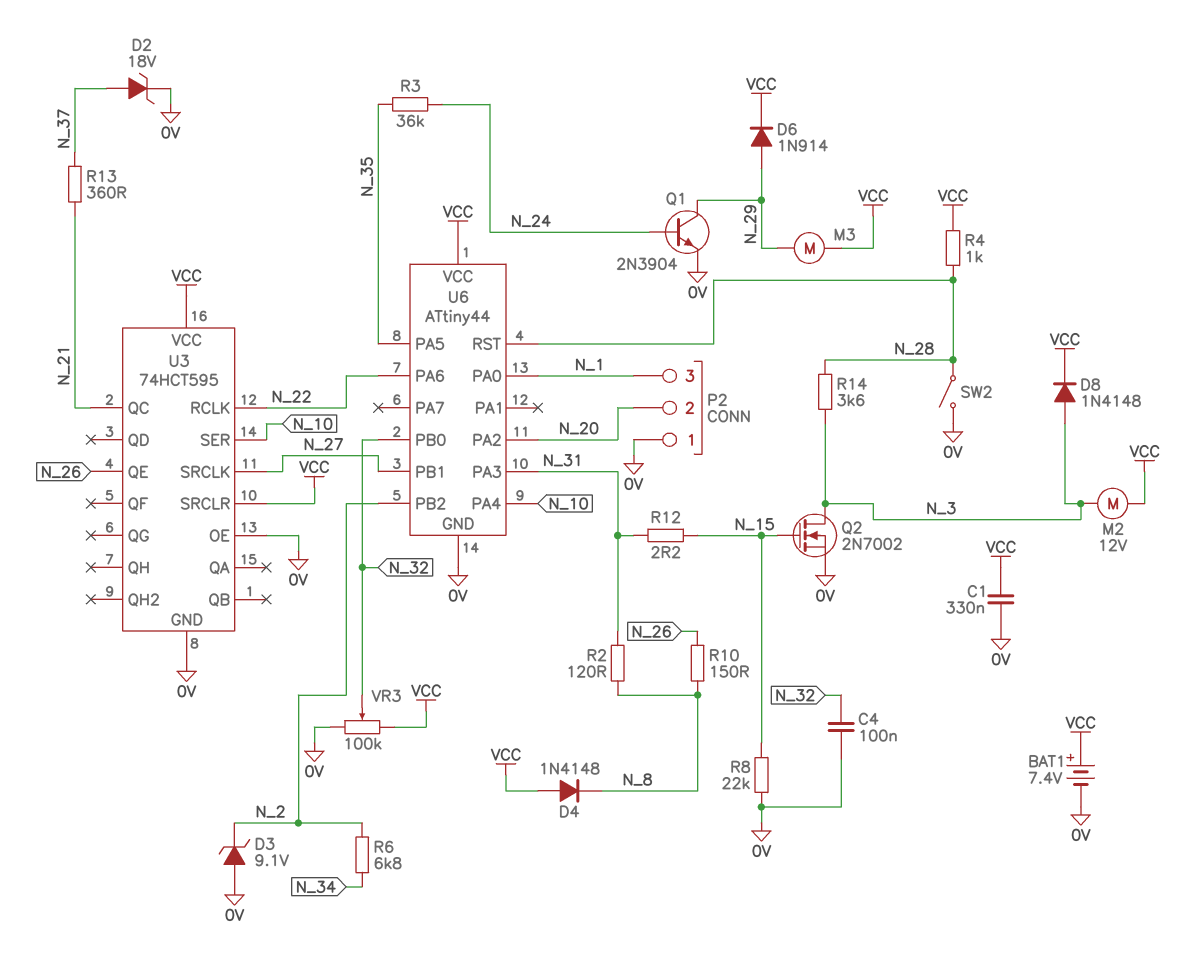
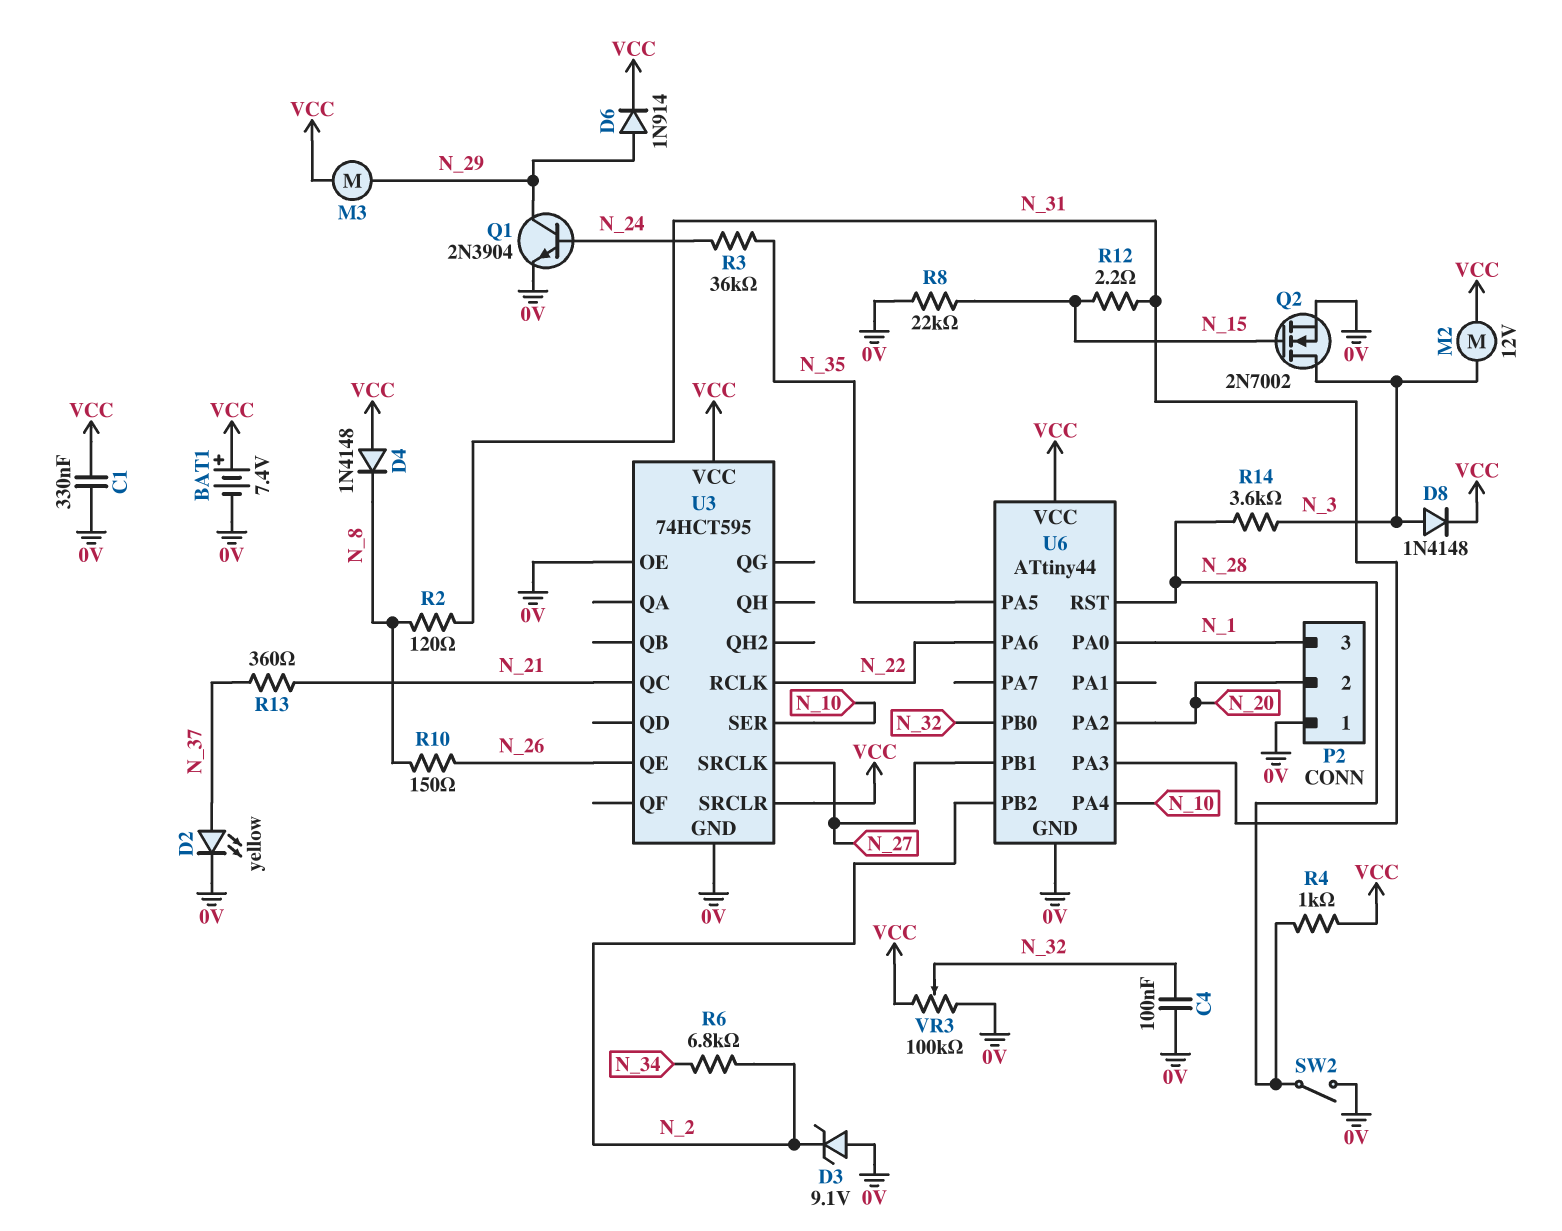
D2: zener 18V (A N_37, K 0V) -> LED yellow (A N_37, K 0V)

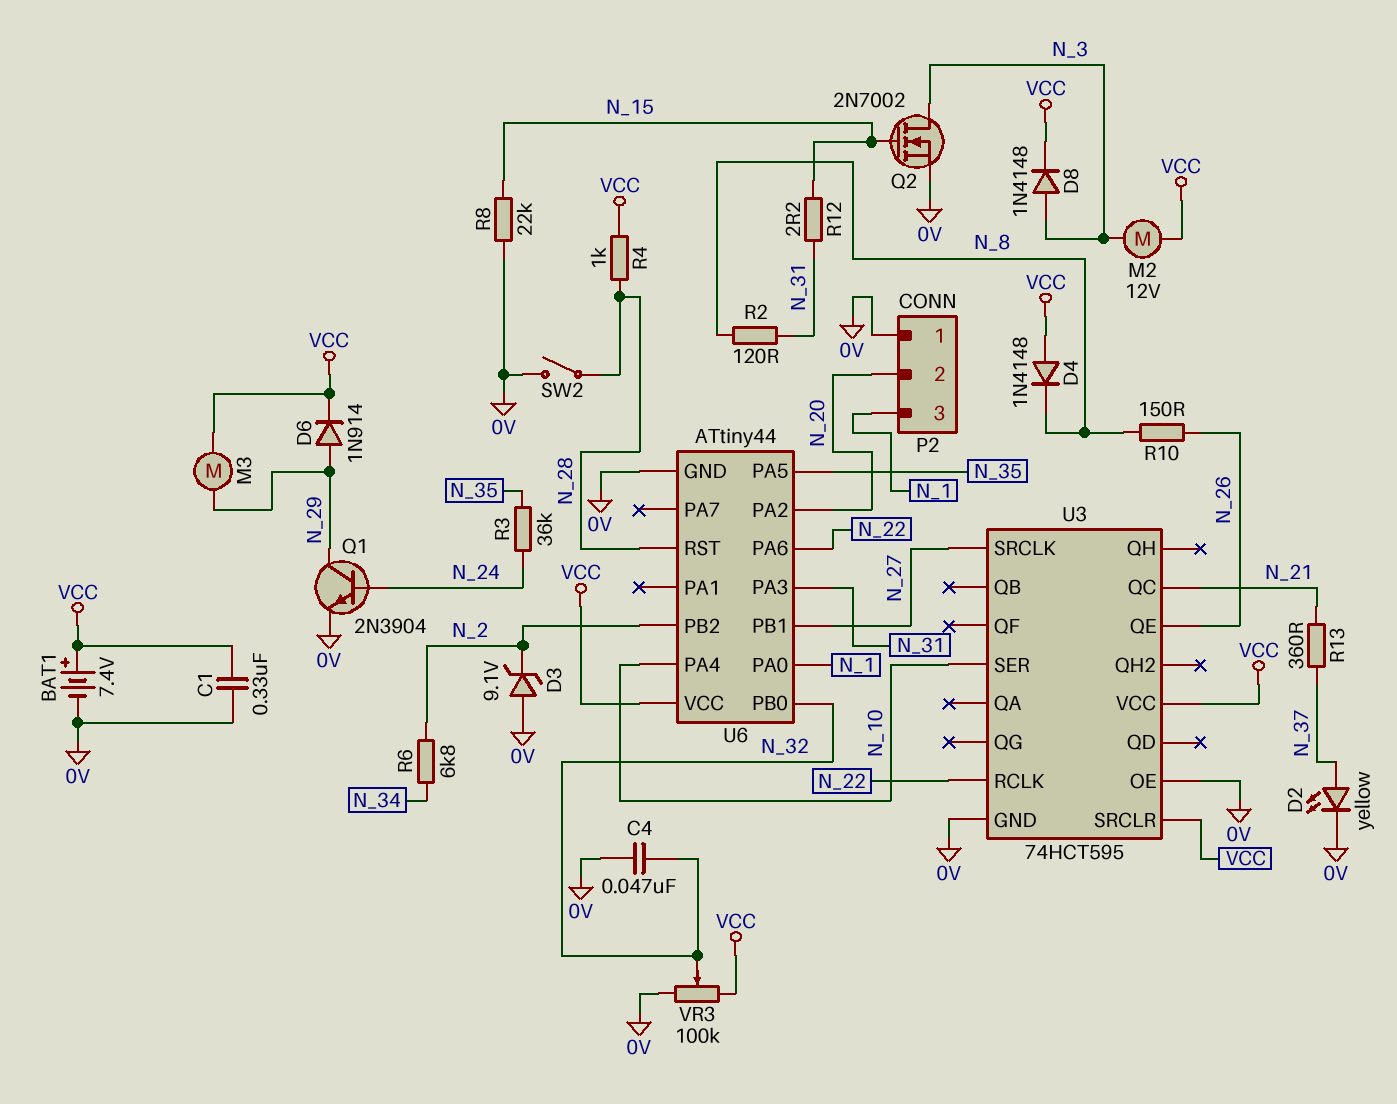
C4: 100nF (0V, N_32) -> 47nF (0V, N_32)
R14: 3.6k (N_3, N_28) -> none

